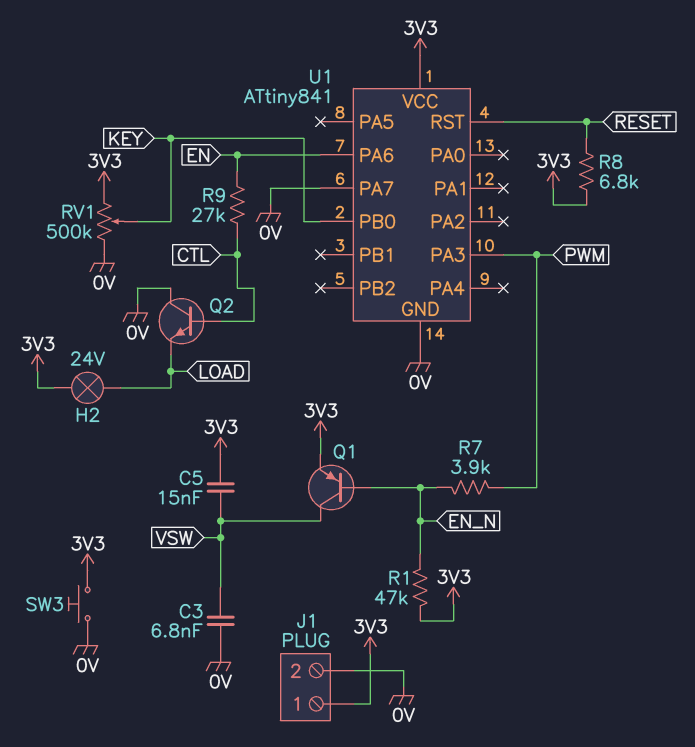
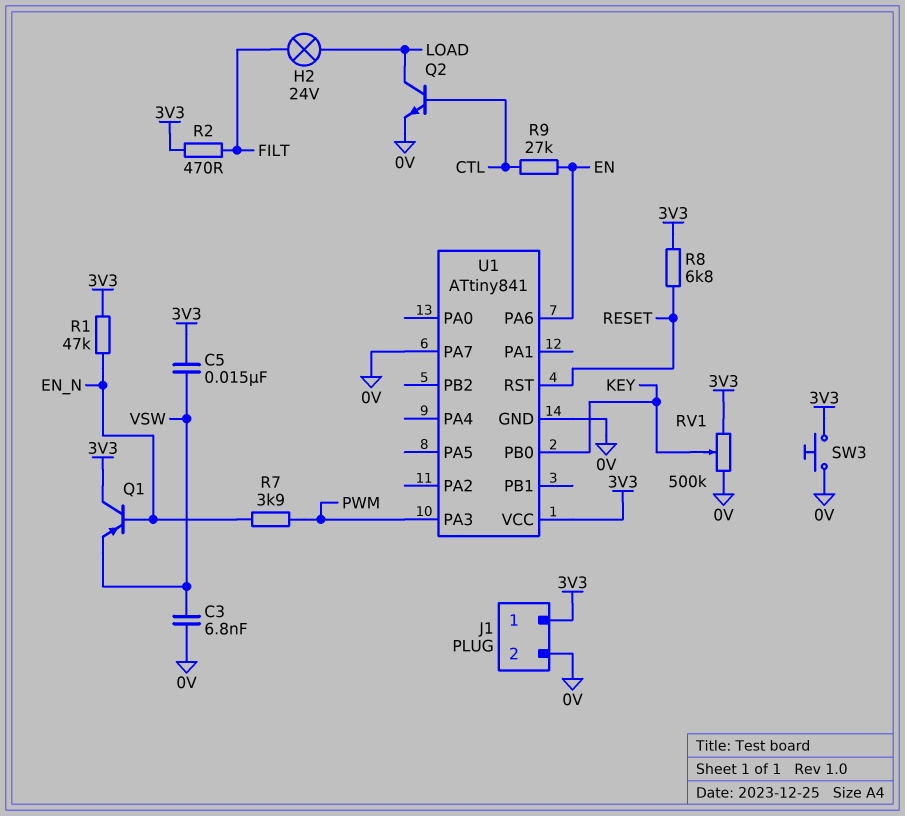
H2: lamp 24V (3V3, LOAD) -> lamp 24V (FILT, LOAD)
Q1: PNP (B EN_N, C VSW, E 3V3) -> PNP (B EN_N, C 3V3, E VSW)
Q2: NPN (B CTL, C 0V, E LOAD) -> NPN (B CTL, C LOAD, E 0V)
R2: none -> 470 (3V3, FILT)

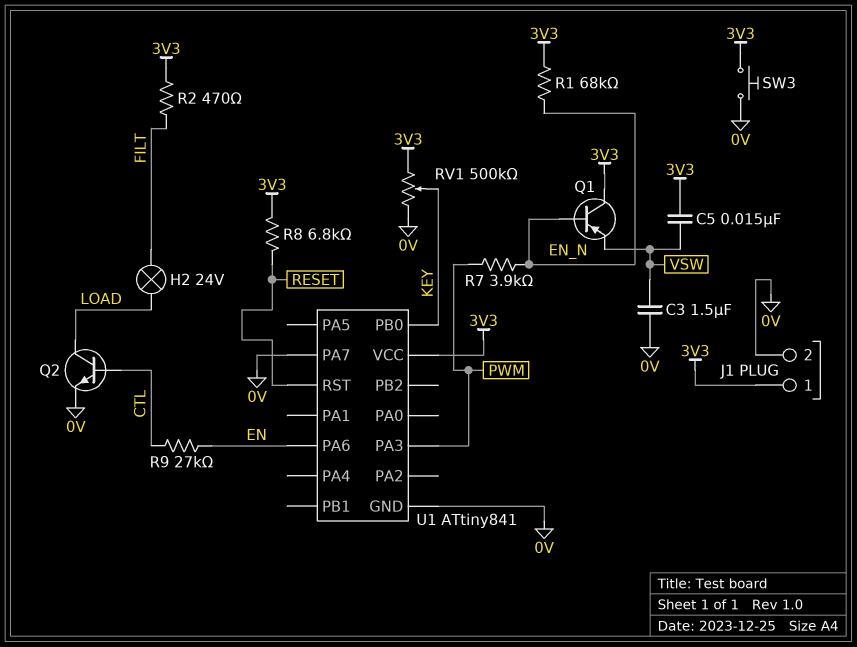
C3: 6.8nF (0V, VSW) -> 1.5uF (0V, VSW)
R1: 47k (3V3, EN_N) -> 68k (3V3, EN_N)

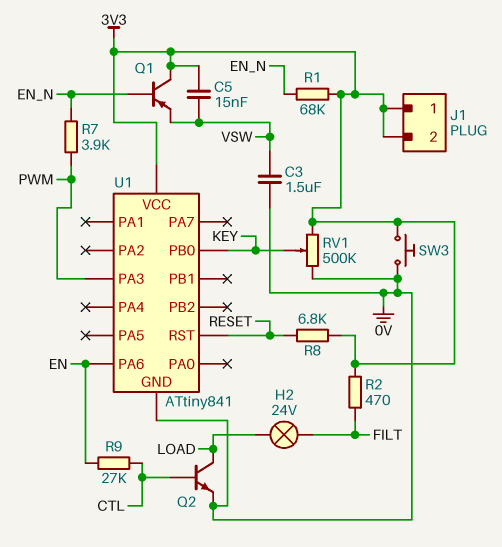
J1 pin 2: 0V -> 3V3
U1 pin PA7: 0V -> none

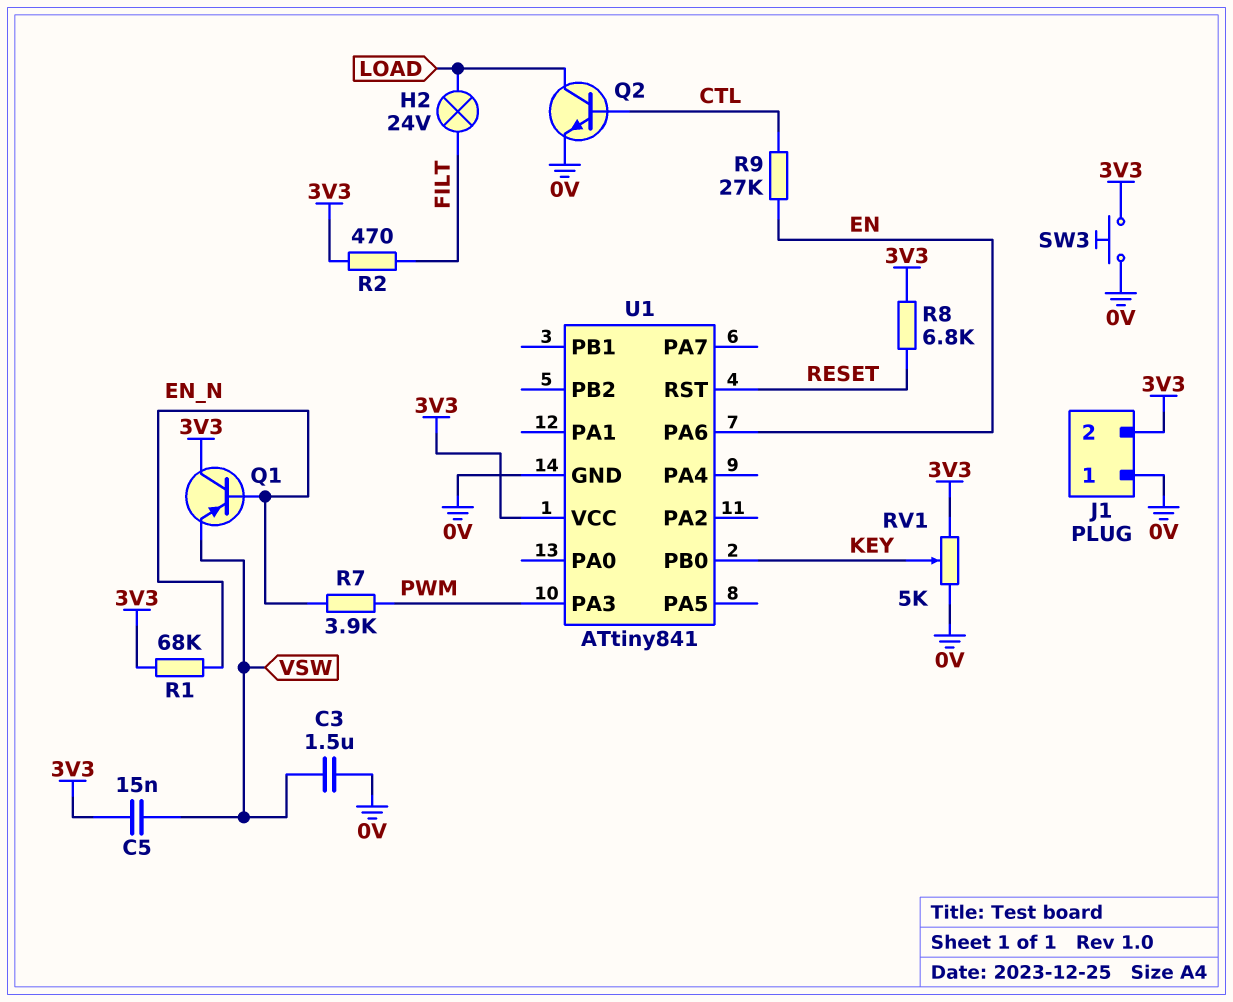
J1 pin 1: 3V3 -> 0V
RV1: 500k (0V, 3V3, wiper KEY) -> 5k (0V, 3V3, wiper KEY)

